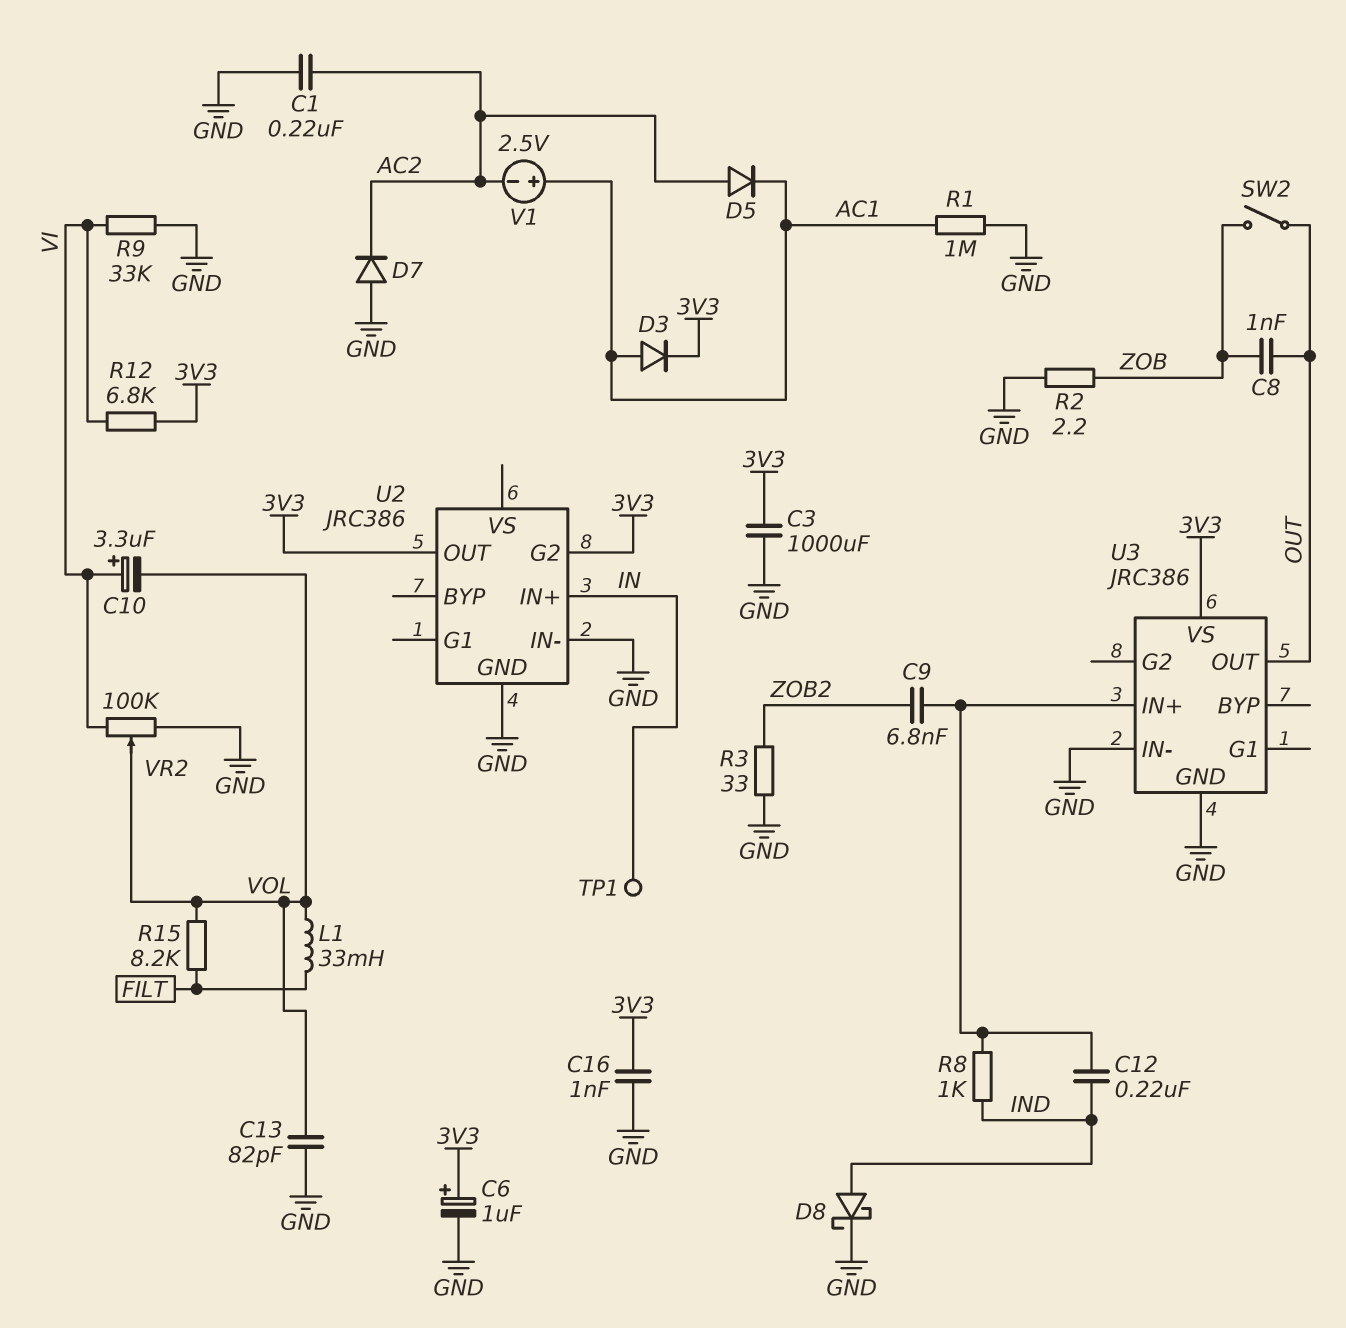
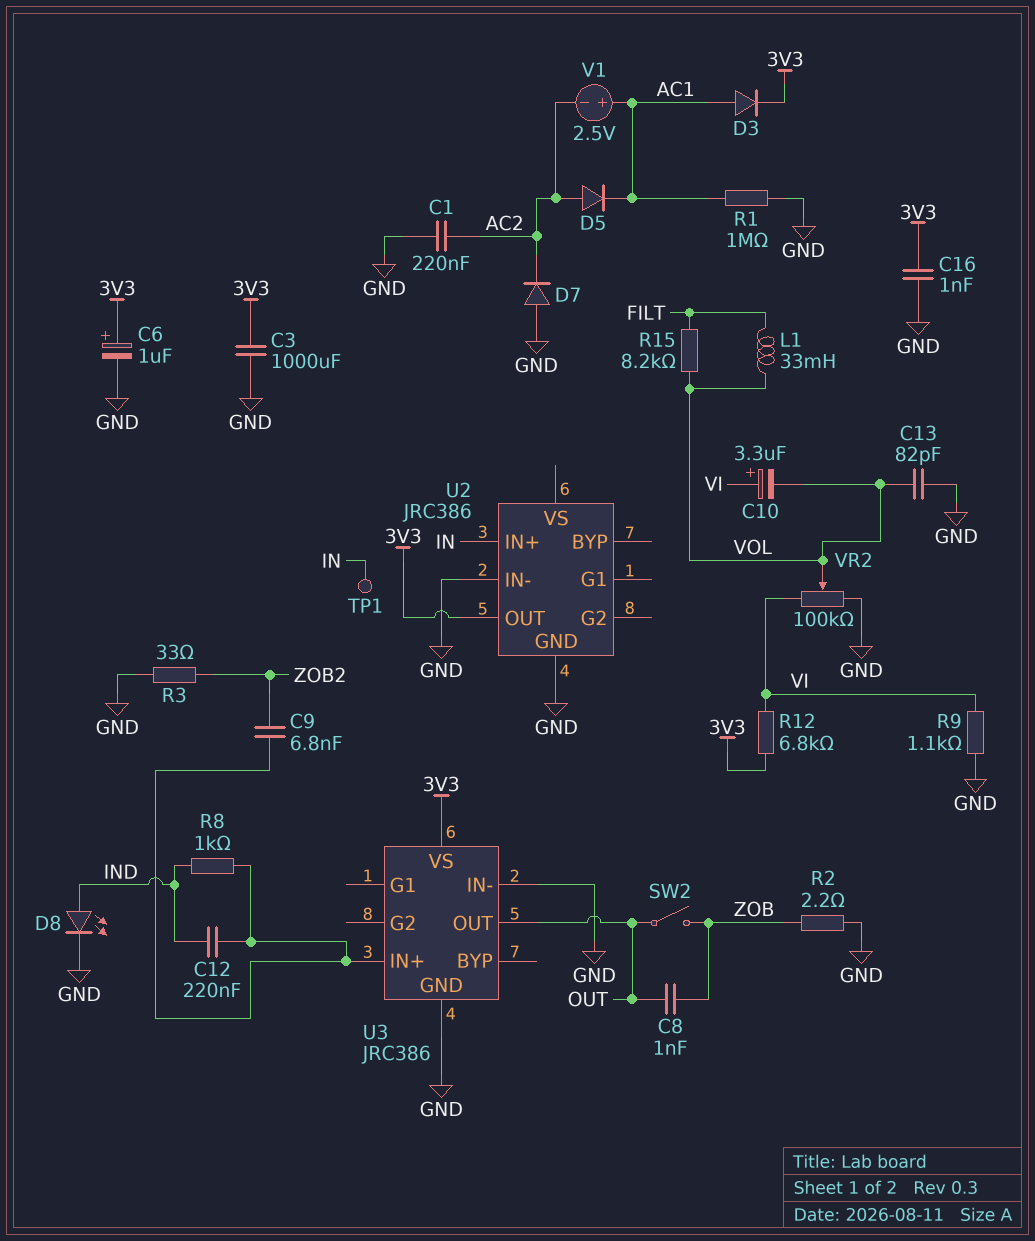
D8: schottky (A IND, K GND) -> LED (A IND, K GND)
R9: 33k (GND, VI) -> 1.1k (GND, VI)
U2 pin G2: 3V3 -> none

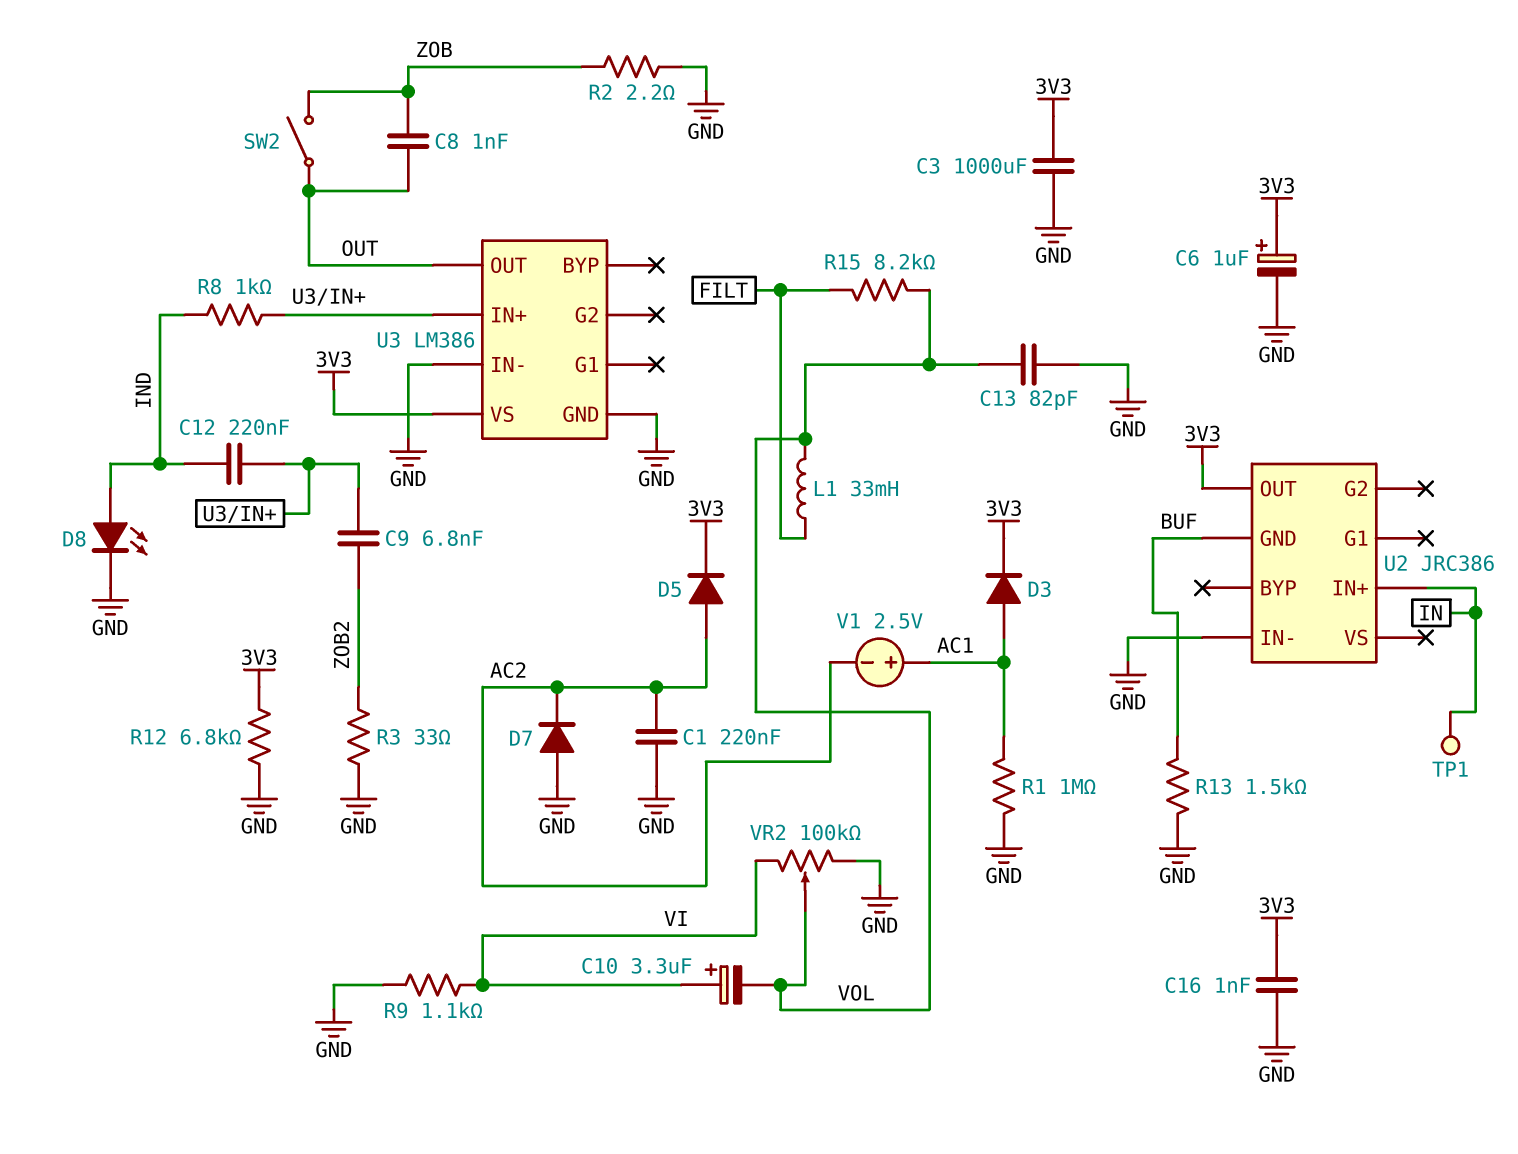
D5: diode (A AC2, K AC1) -> diode (A AC2, K 3V3)
R12: 6.8k (3V3, VI) -> 6.8k (3V3, GND)
R13: none -> 1.5k (BUF, GND)
U2 pin GND: GND -> BUF
U3: JRC386 -> LM386

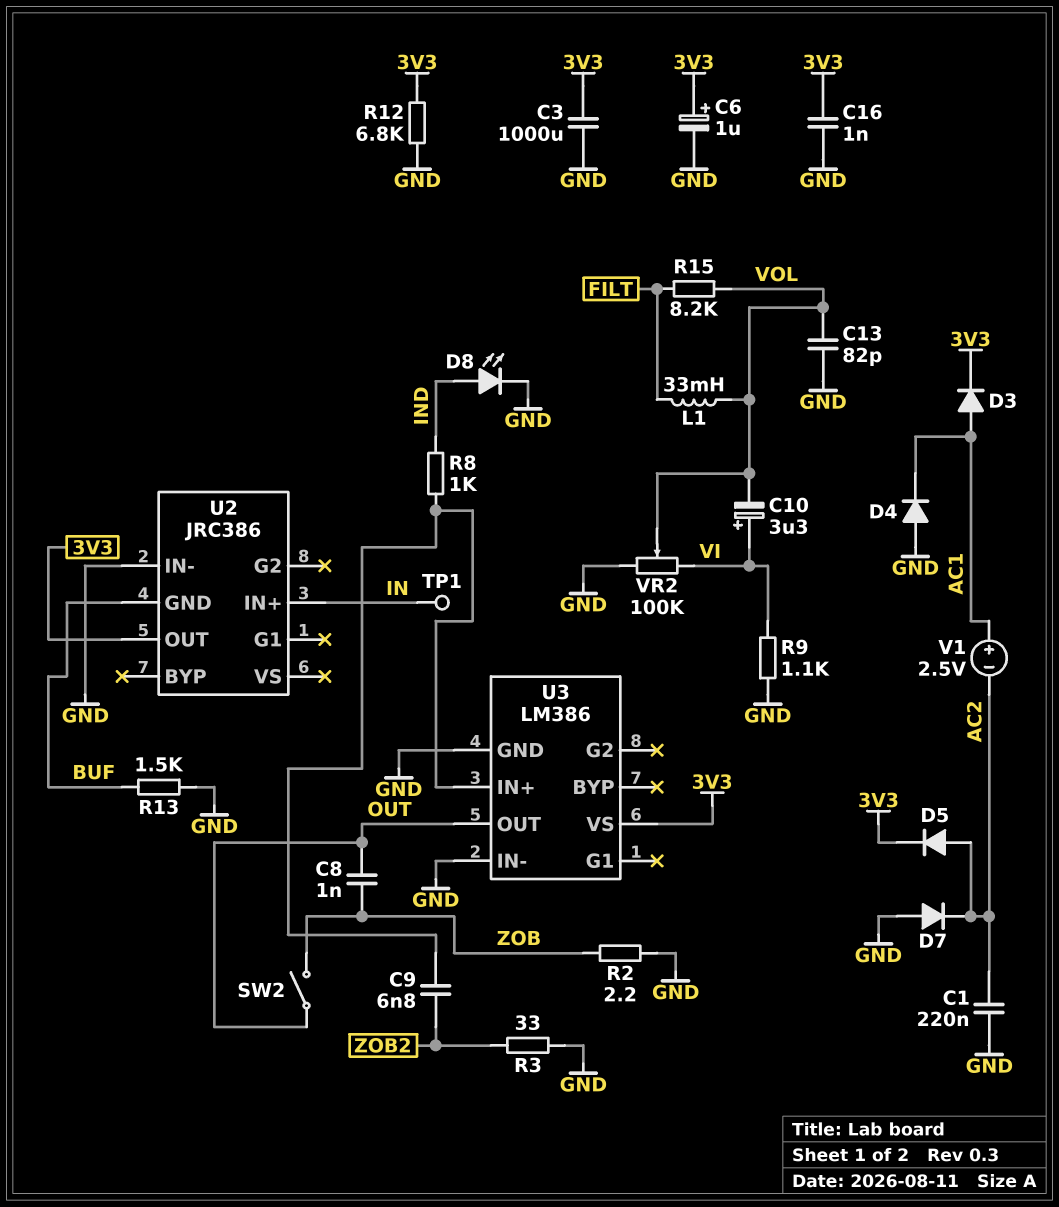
C12: 220nF (IND, U3/IN+) -> none
D4: none -> diode (A GND, K AC1)
R1: 1M (AC1, GND) -> none

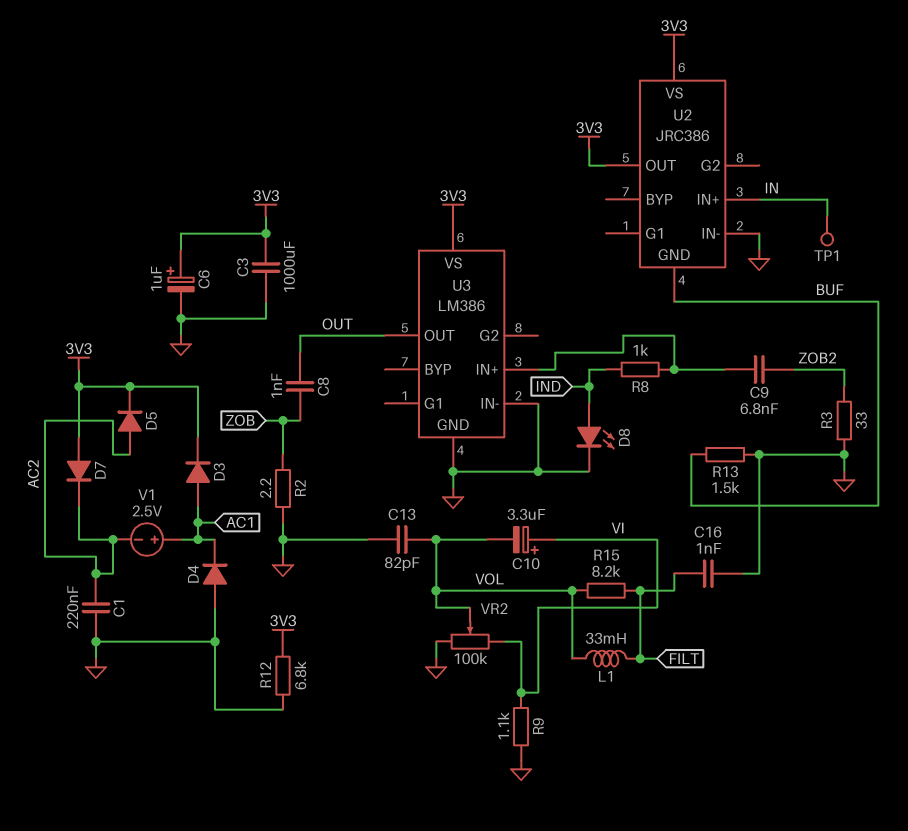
C16: 1nF (3V3, GND) -> 1nF (FILT, GND)
D7: diode (A GND, K AC2) -> diode (A 3V3, K AC2)
SW2: switch (OUT, ZOB) -> none
U2 pin VS: none -> 3V3

